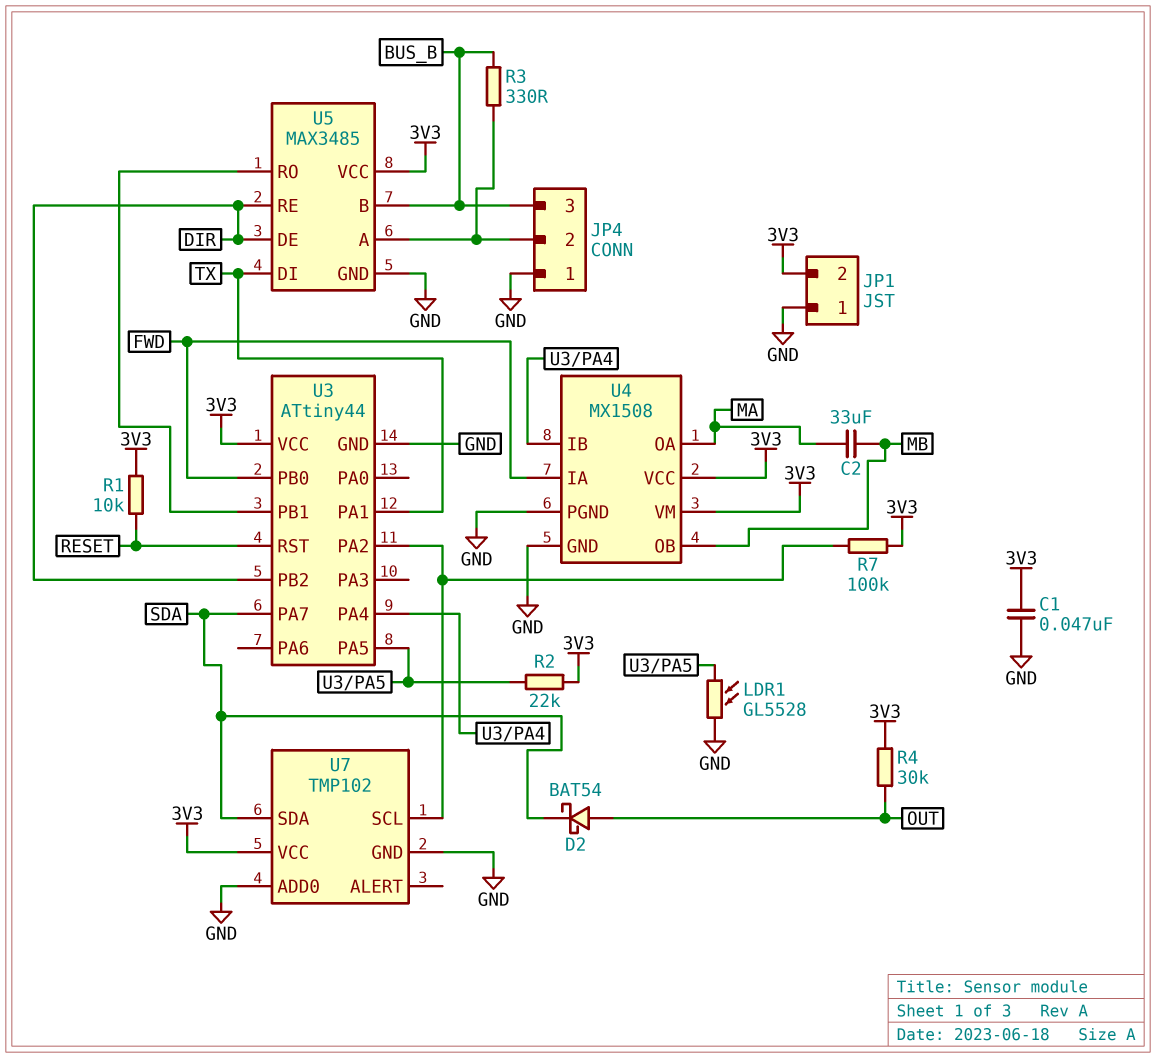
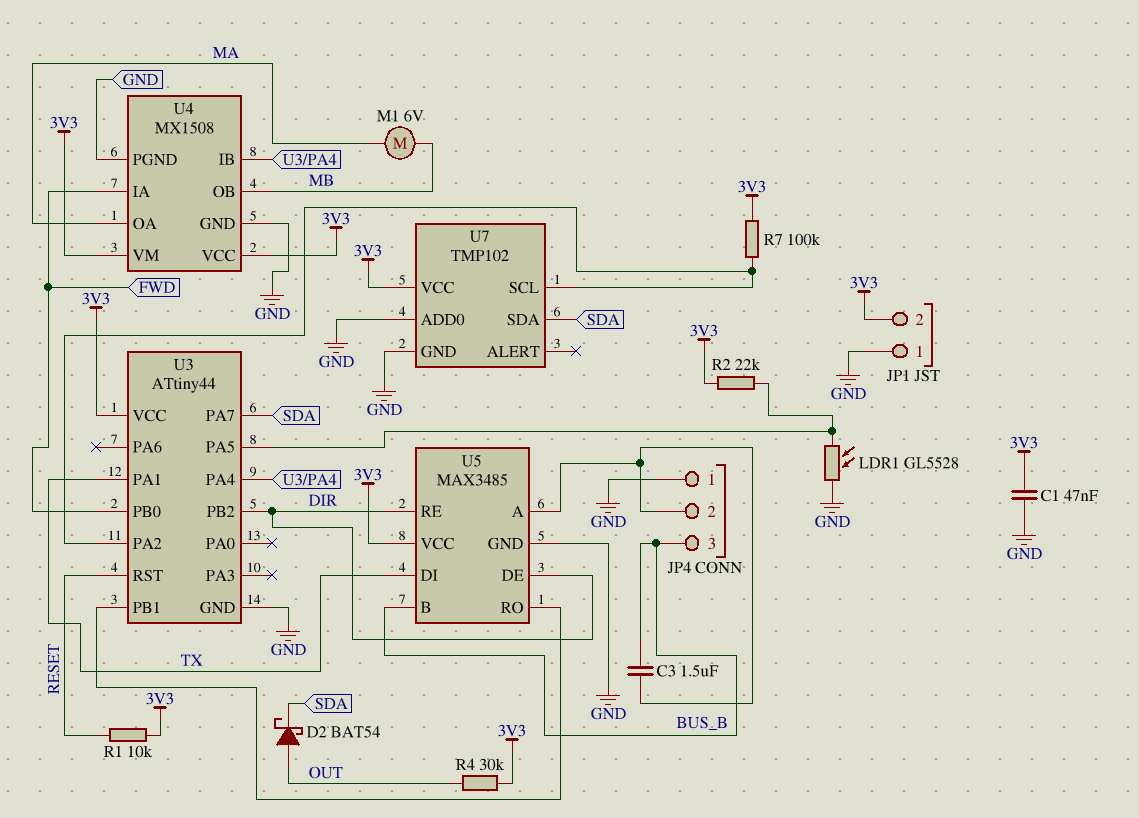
C2: 33uF (MA, MB) -> none
C3: none -> 1.5uF (BUS_B, JP4/2)
M1: none -> motor 6V (MA, MB)
R3: 330 (BUS_B, JP4/2) -> none

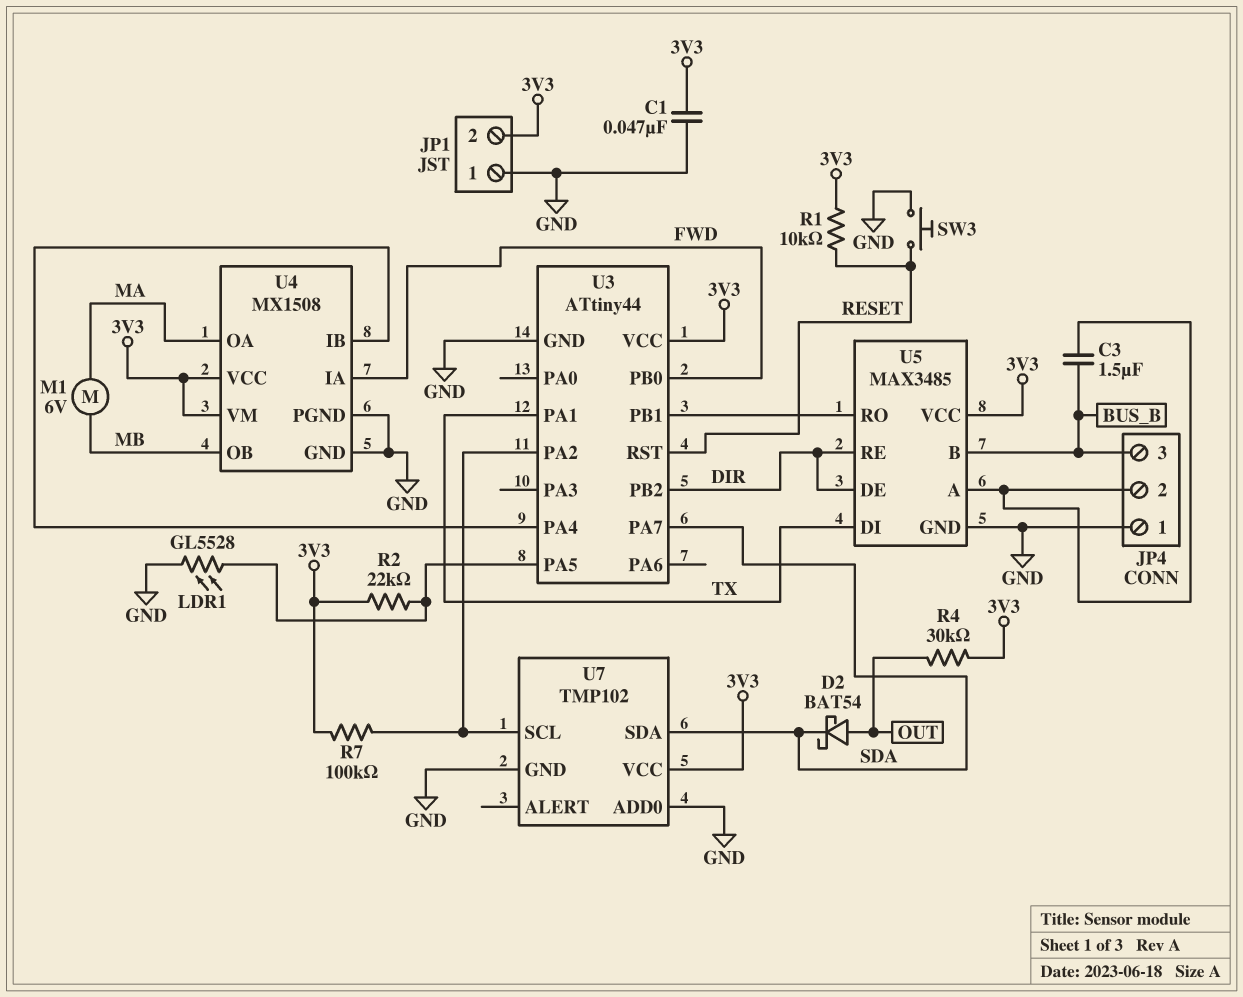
SW3: none -> button (GND, RESET)

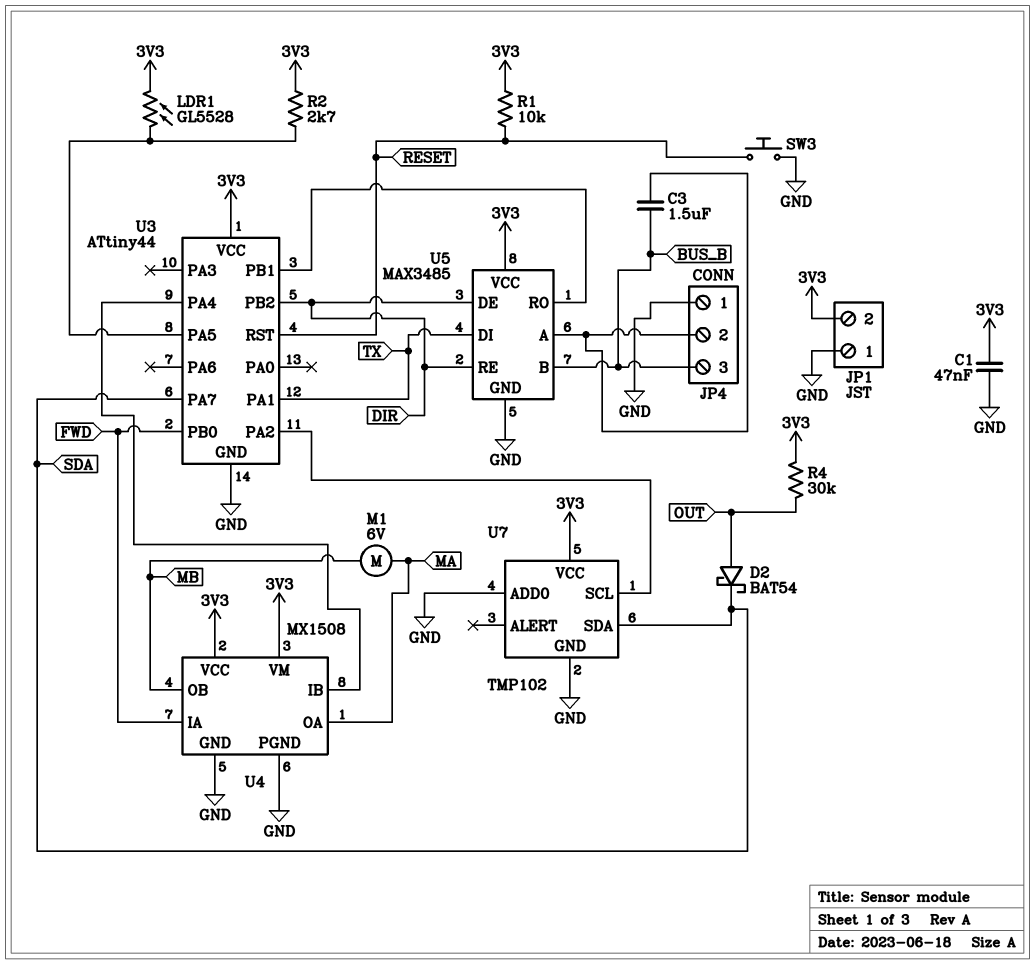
LDR1: GL5528 (GND, U3/PA5) -> GL5528 (3V3, U3/PA5)
R2: 22k (3V3, U3/PA5) -> 2.7k (3V3, U3/PA5)
R7: 100k (3V3, U3/PA2) -> none

